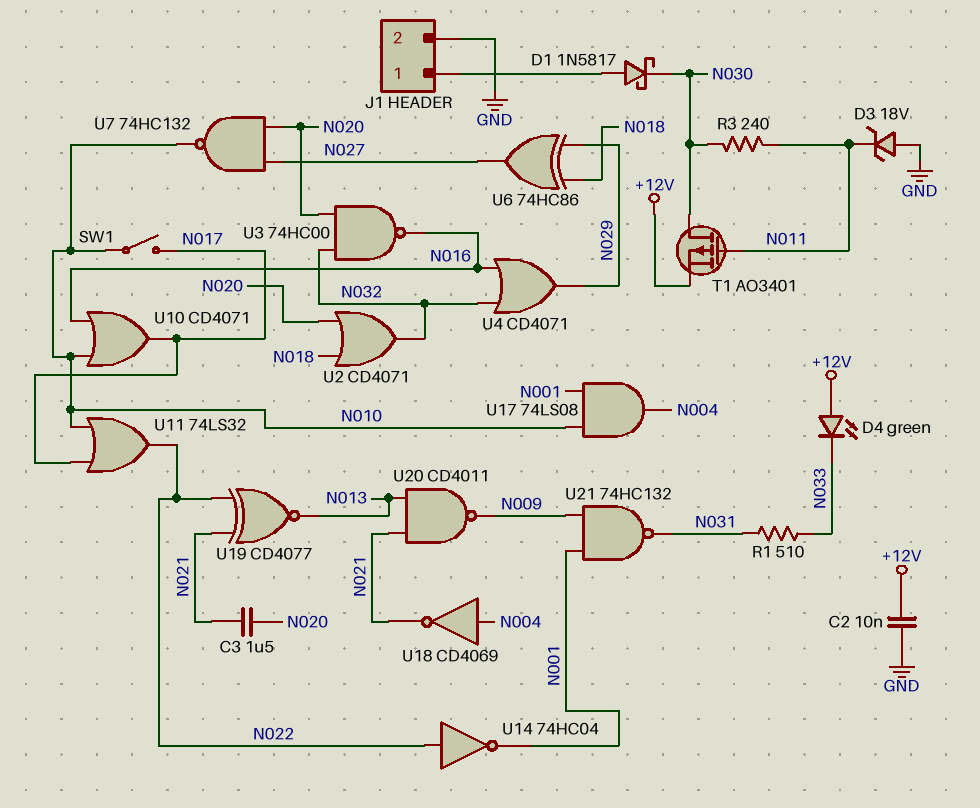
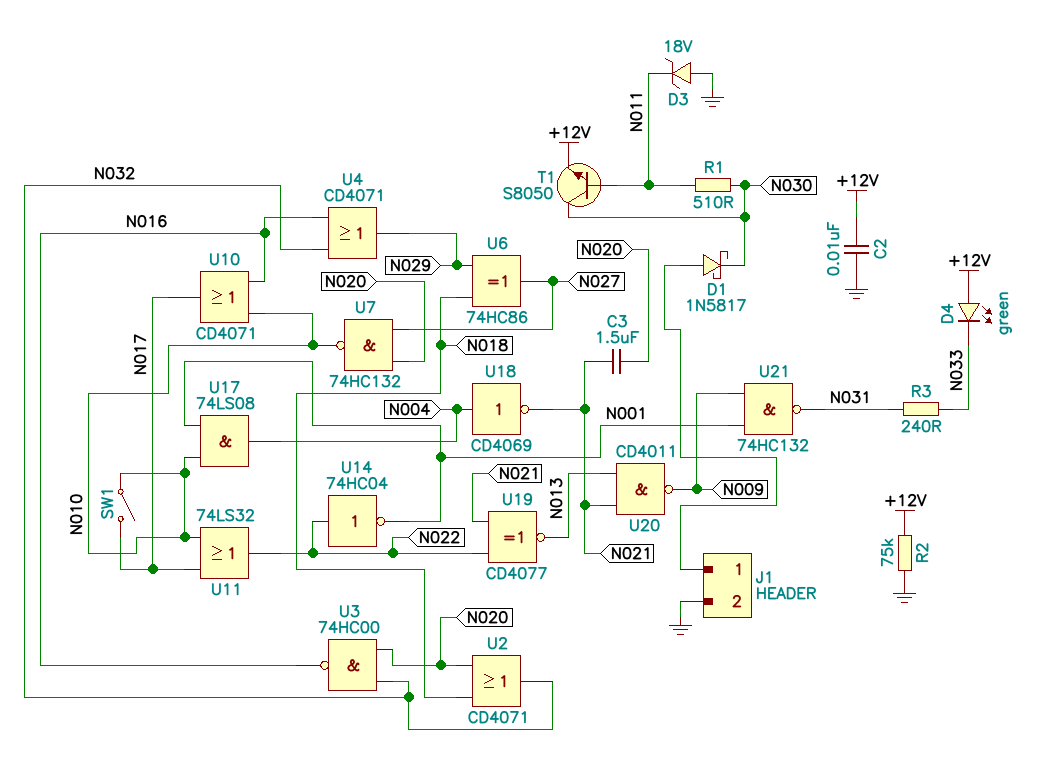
R1: 510 (N031, N033) -> 510 (N011, N030)
R2: none -> 75k (+12V, GND)
R3: 240 (N011, N030) -> 240 (N031, N033)
T1: PMOS AO3401 (G N011, D N030, S +12V) -> NPN S8050 (B N011, C N030, E +12V)

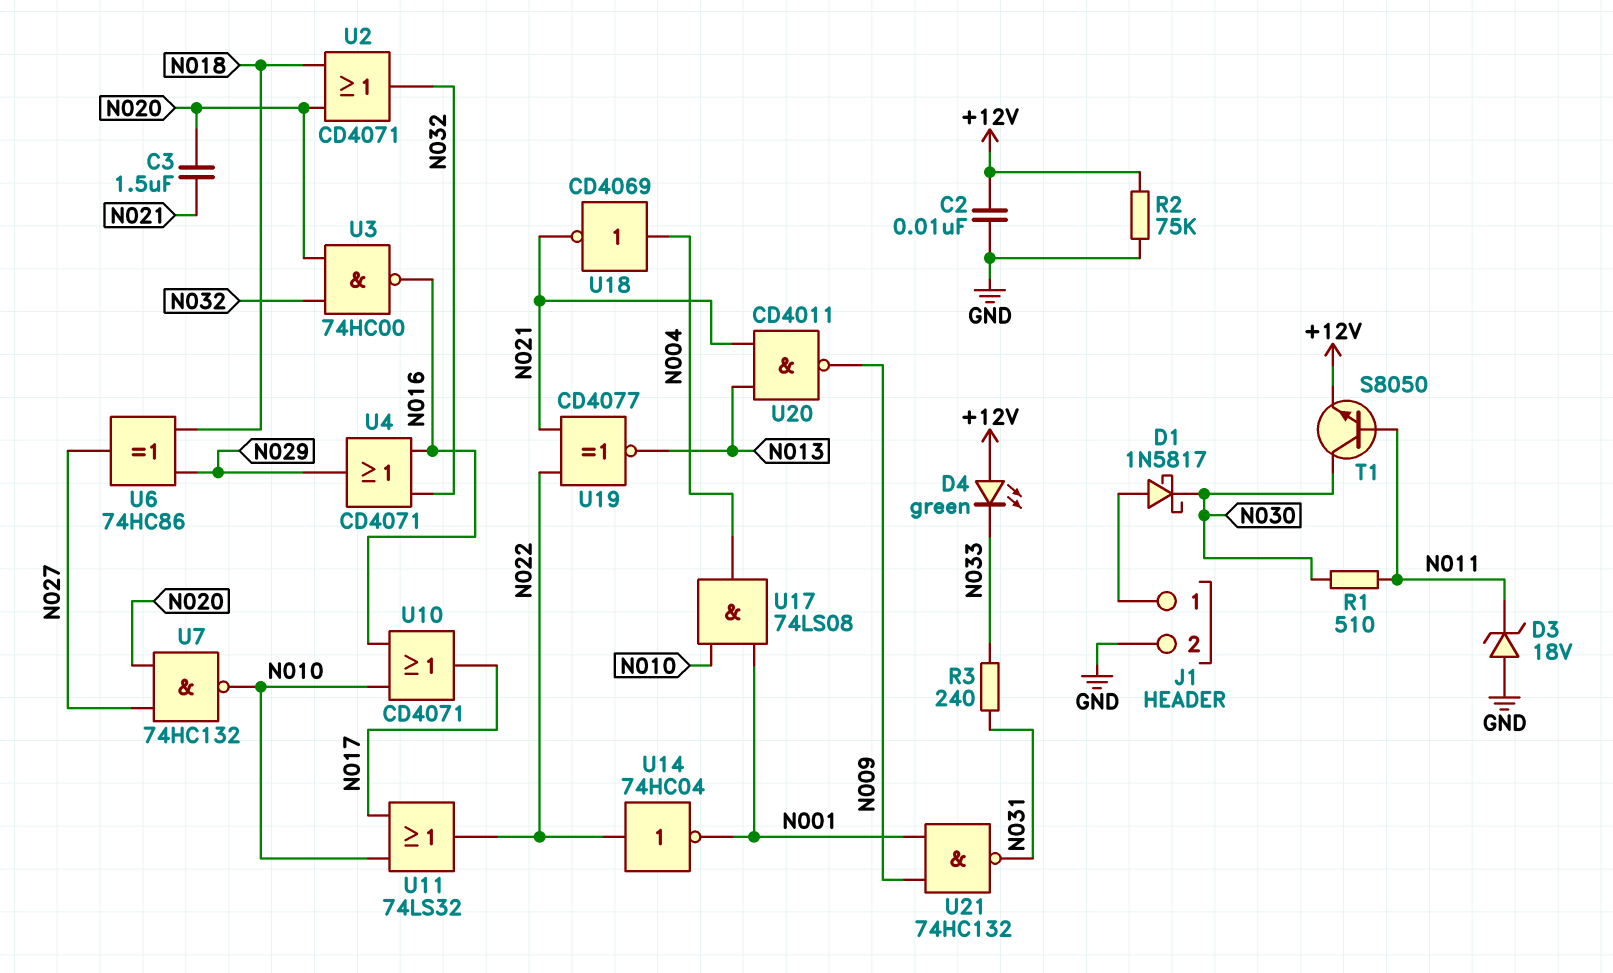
SW1: switch (N010, N017) -> none

